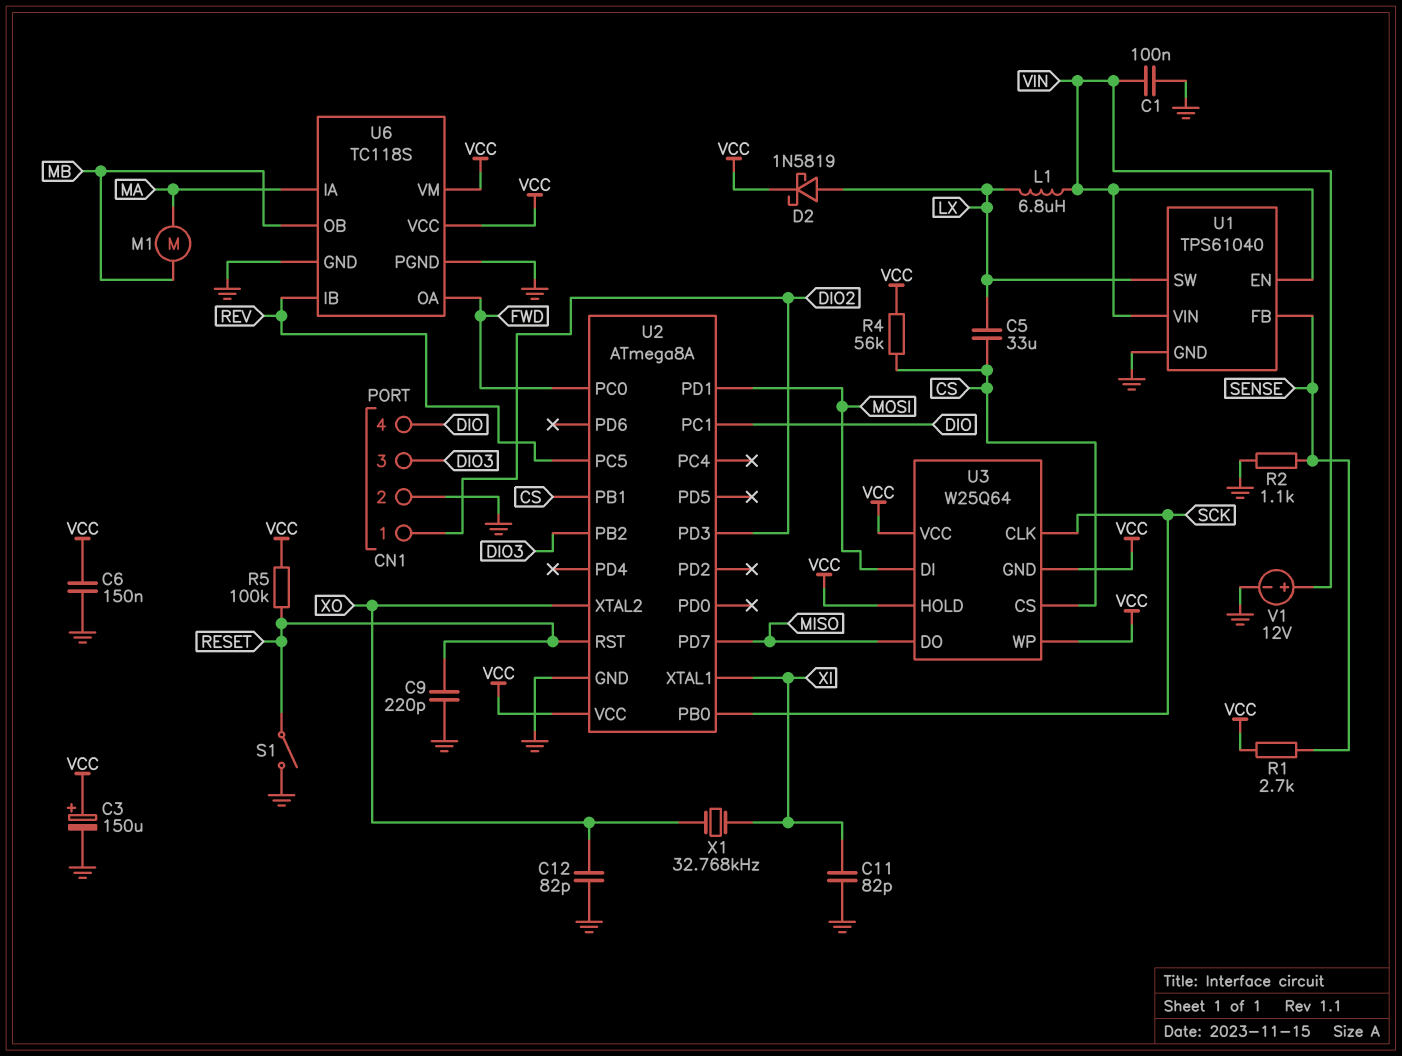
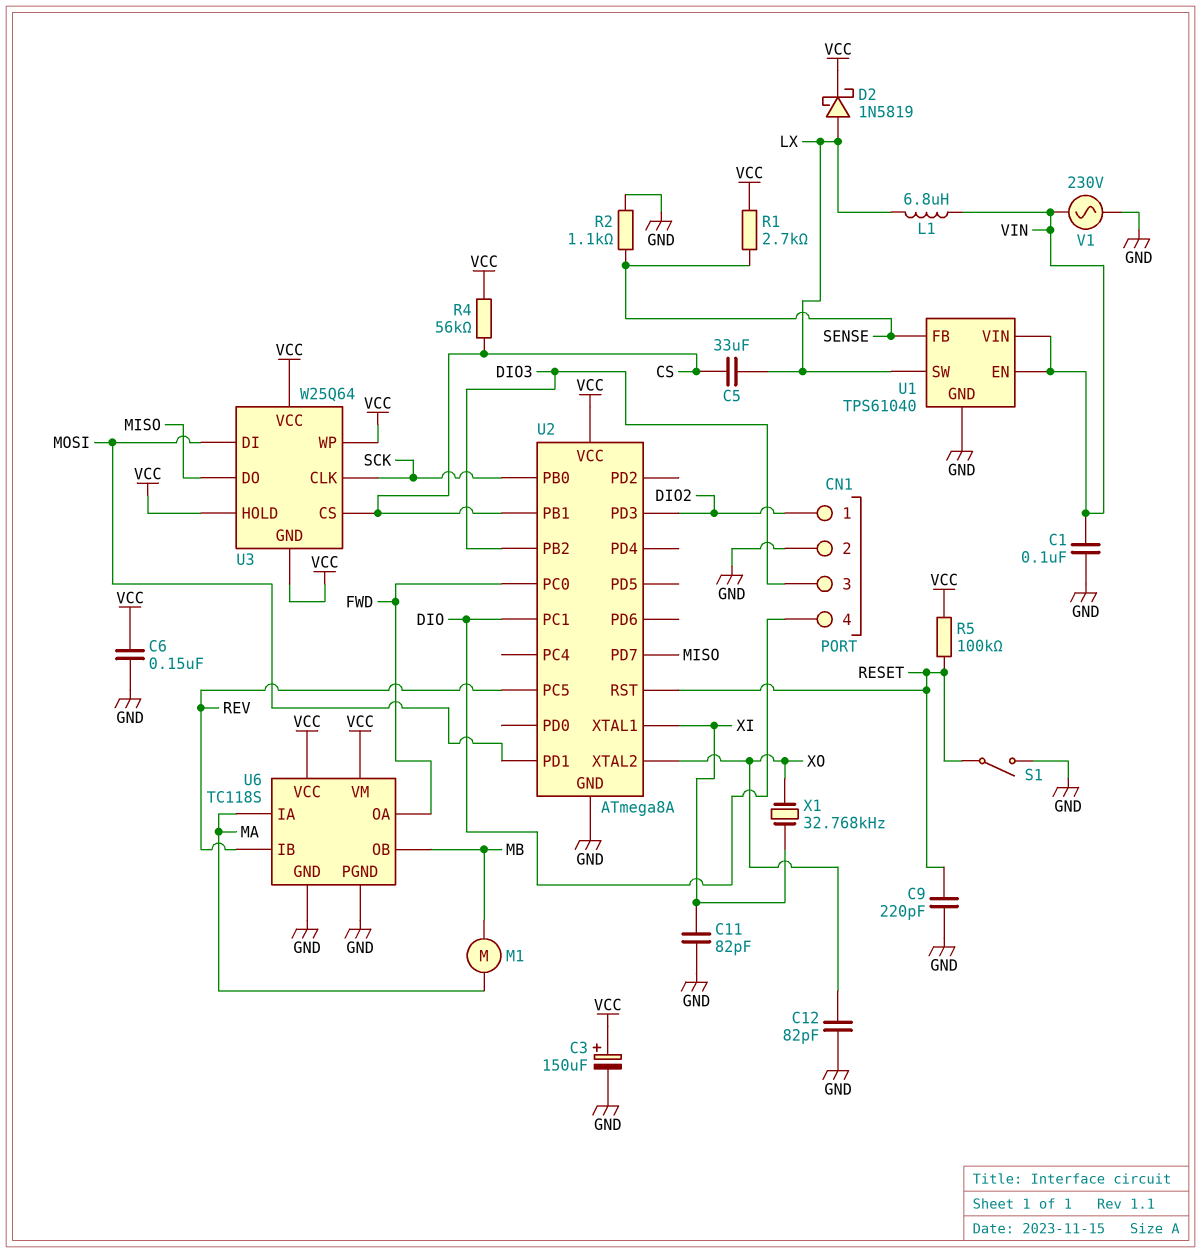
V1: 12V (plus VIN, minus GND) -> AC 230V (GND, VIN)

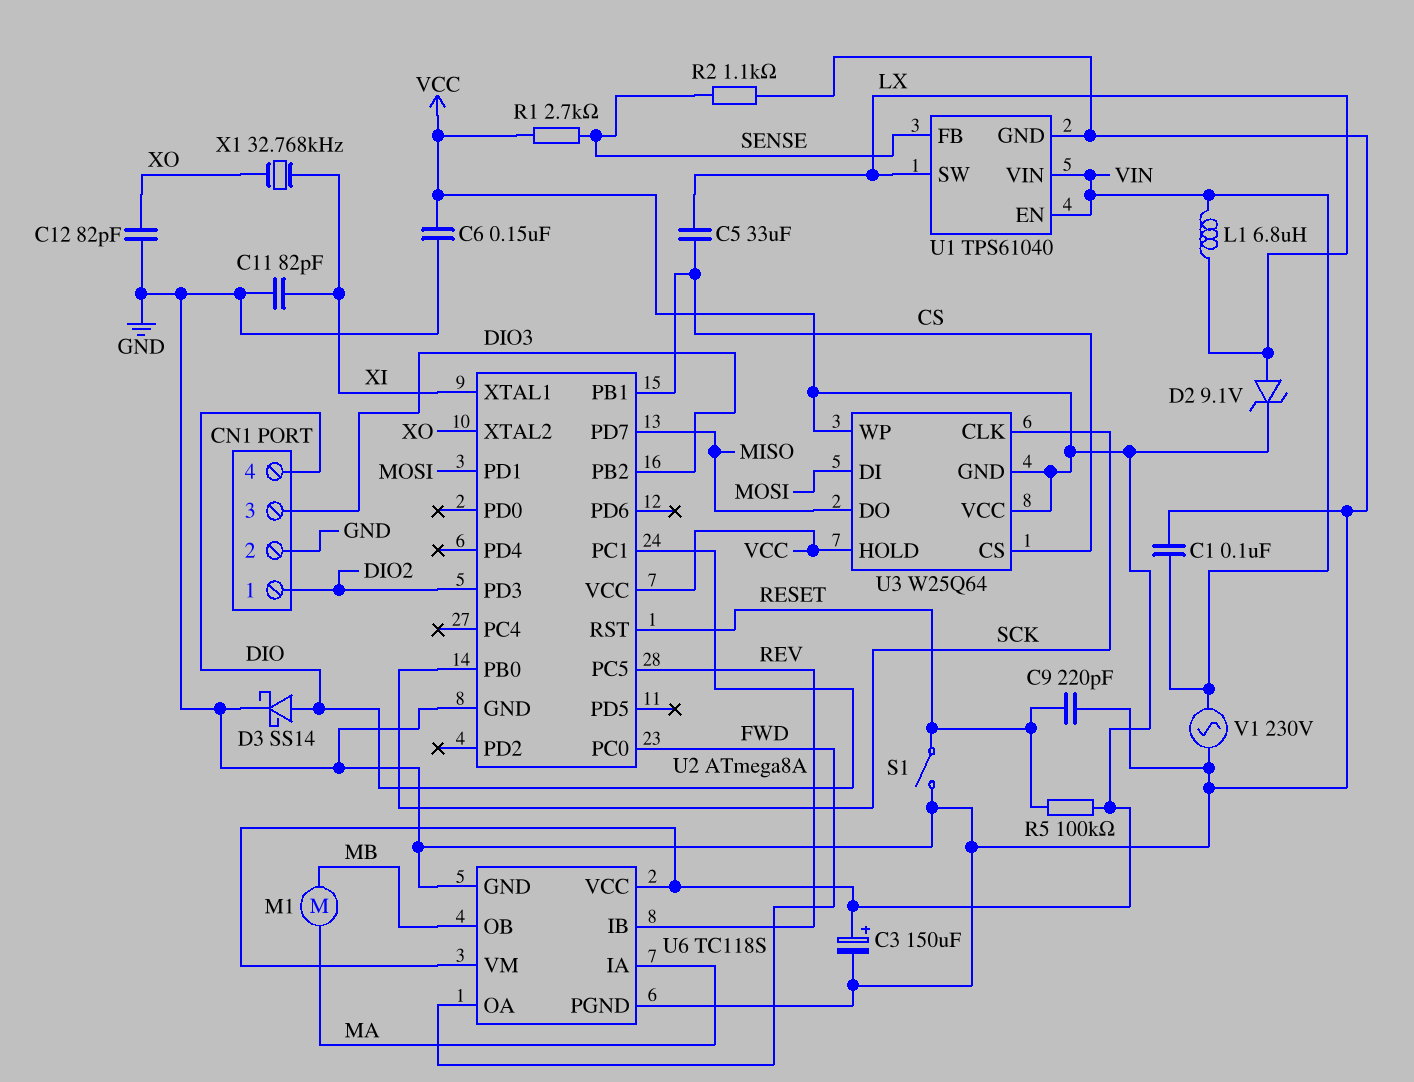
D2: schottky 1N5819 (A LX, K VCC) -> zener 9.1V (A LX, K VCC)
D3: none -> schottky SS14 (A DIO, K GND)
R4: 56k (CS, VCC) -> none

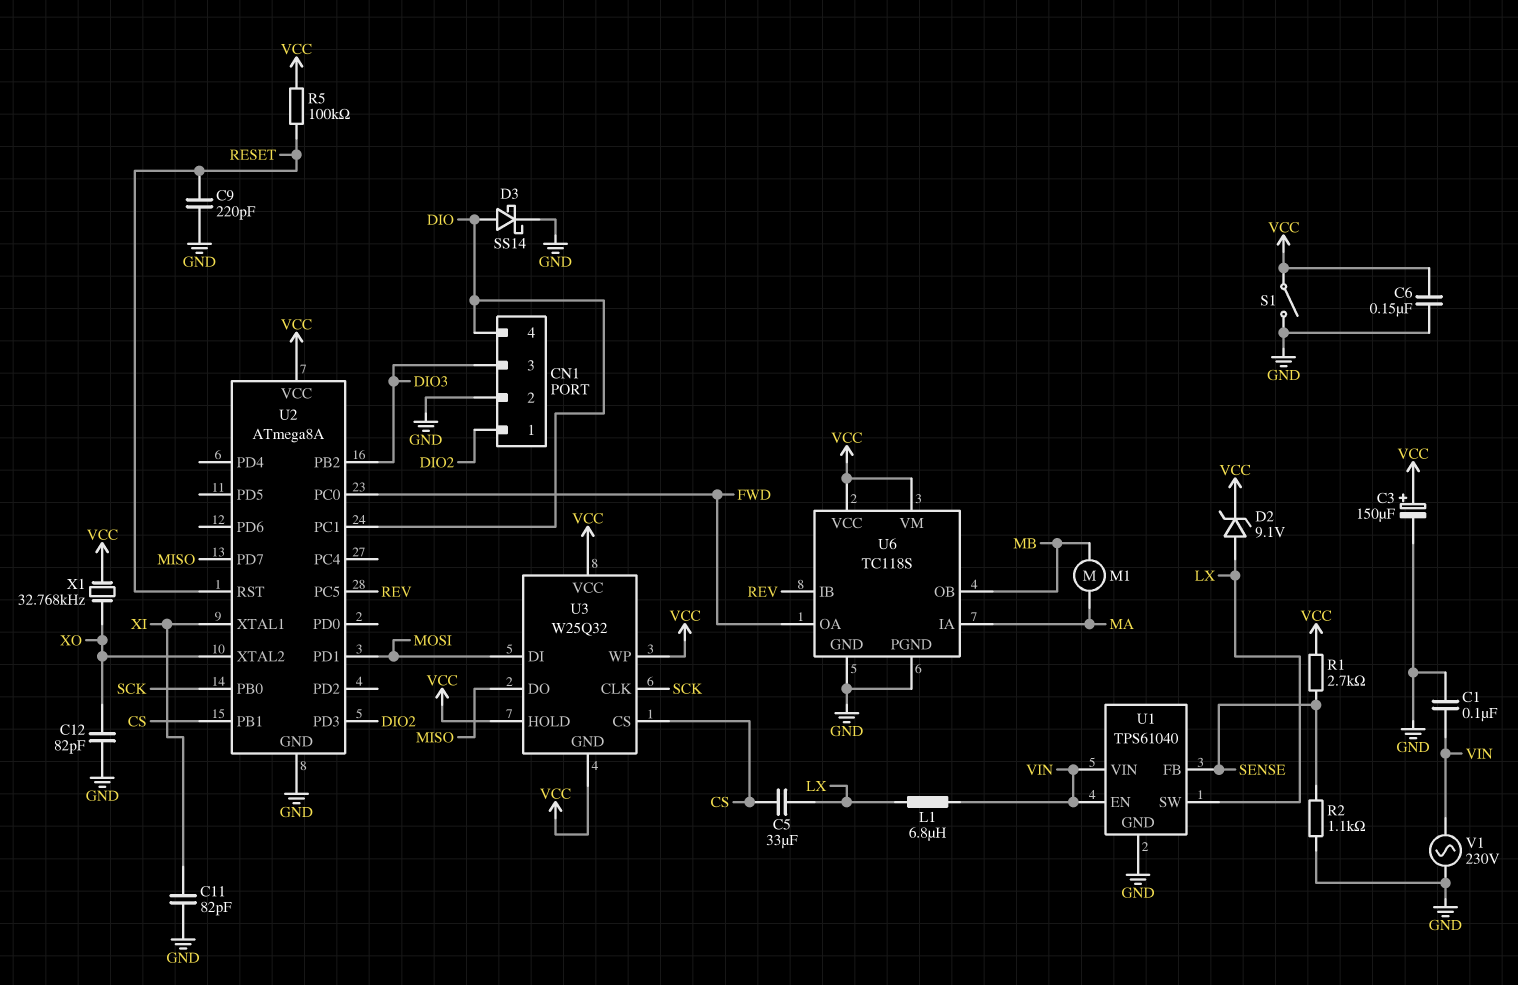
S1: switch (GND, RESET) -> switch (GND, VCC)
U3: W25Q64 -> W25Q32
X1: 32.768kHz (XI, XO) -> 32.768kHz (VCC, XO)

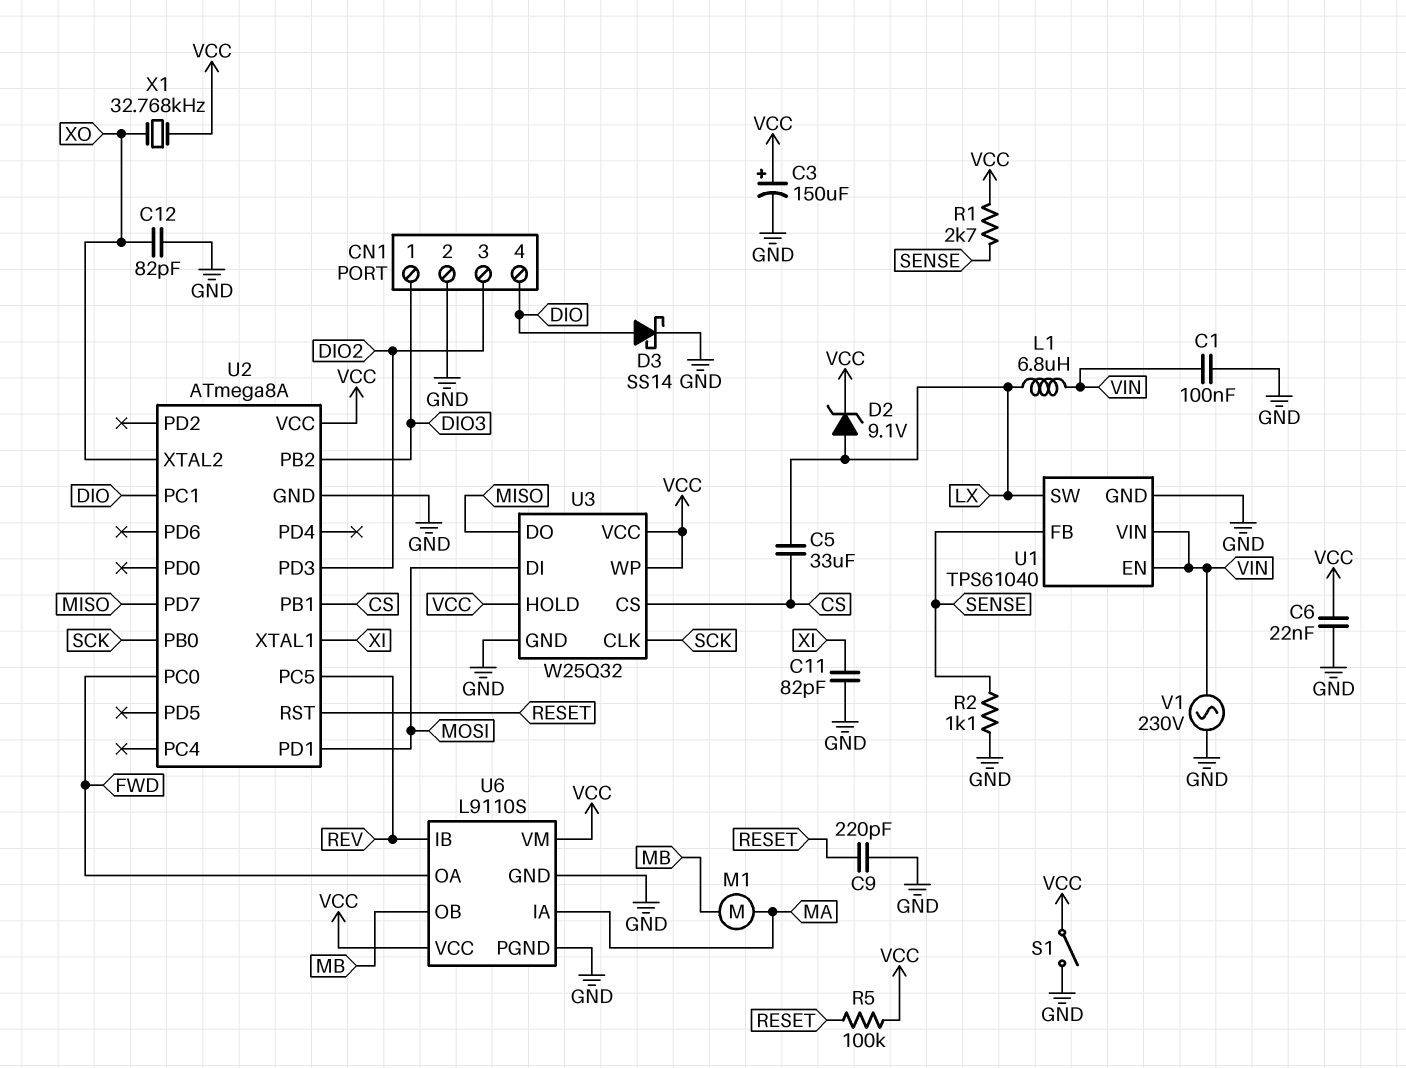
C6: 150nF (GND, VCC) -> 22nF (GND, VCC)
CN1 pin 1: DIO2 -> DIO3
CN1 pin 3: DIO3 -> DIO2
U3 pin GND: VCC -> GND
U6: TC118S -> L9110S

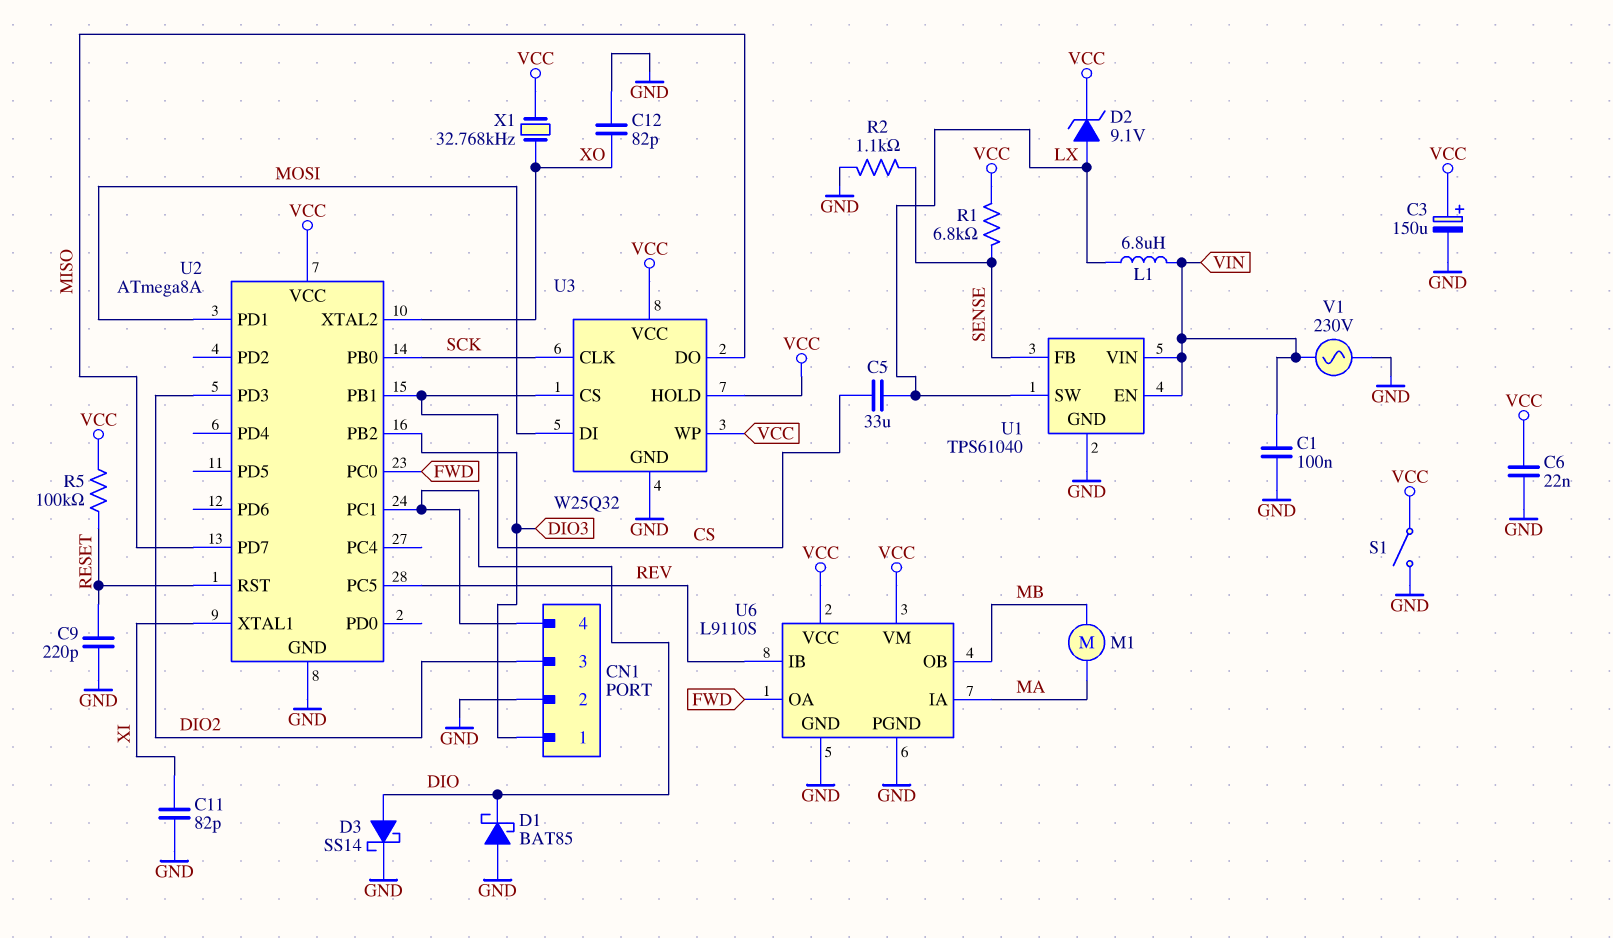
D1: none -> schottky BAT85 (A GND, K DIO)
R1: 2.7k (SENSE, VCC) -> 6.8k (SENSE, VCC)

